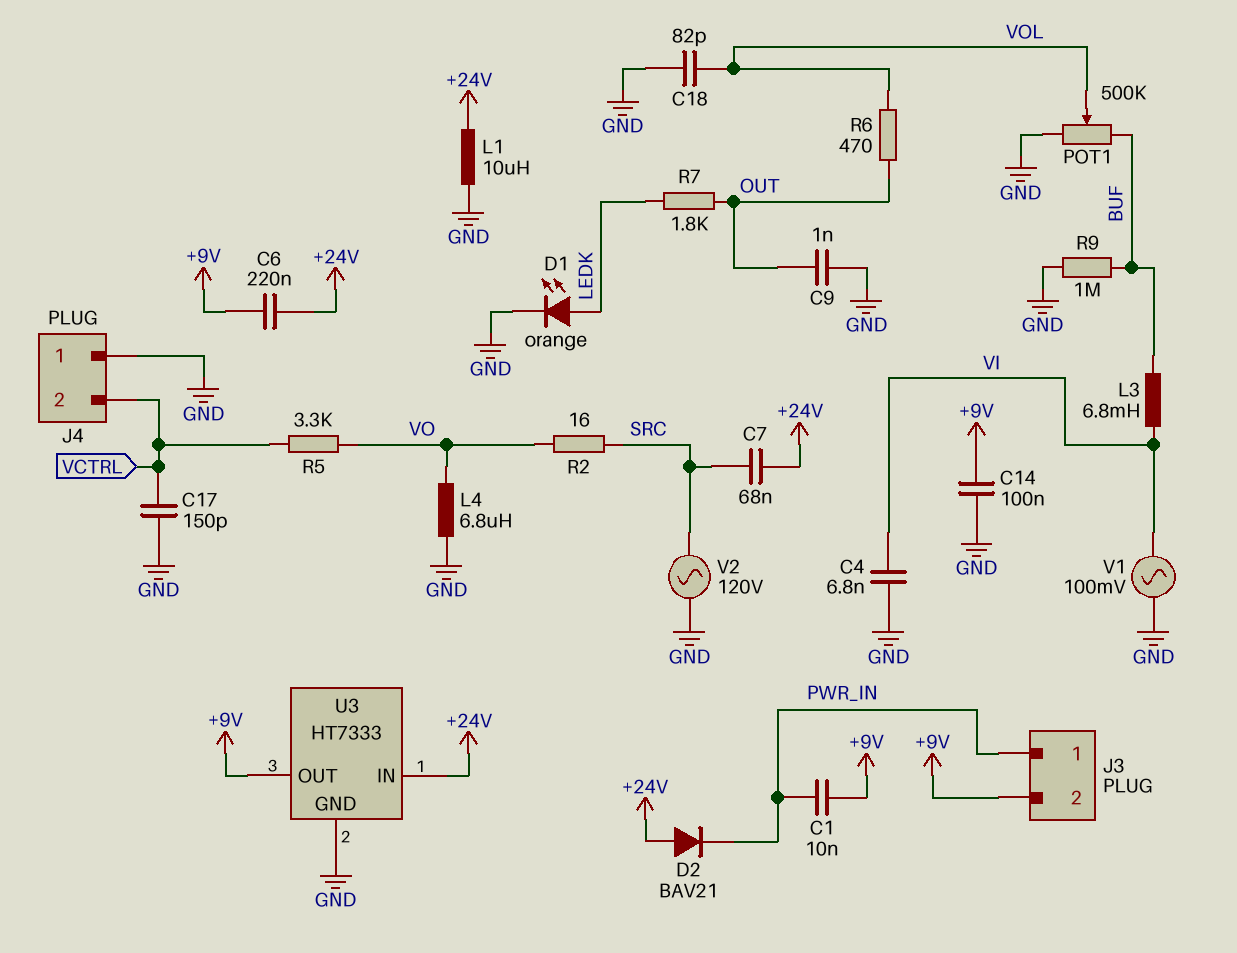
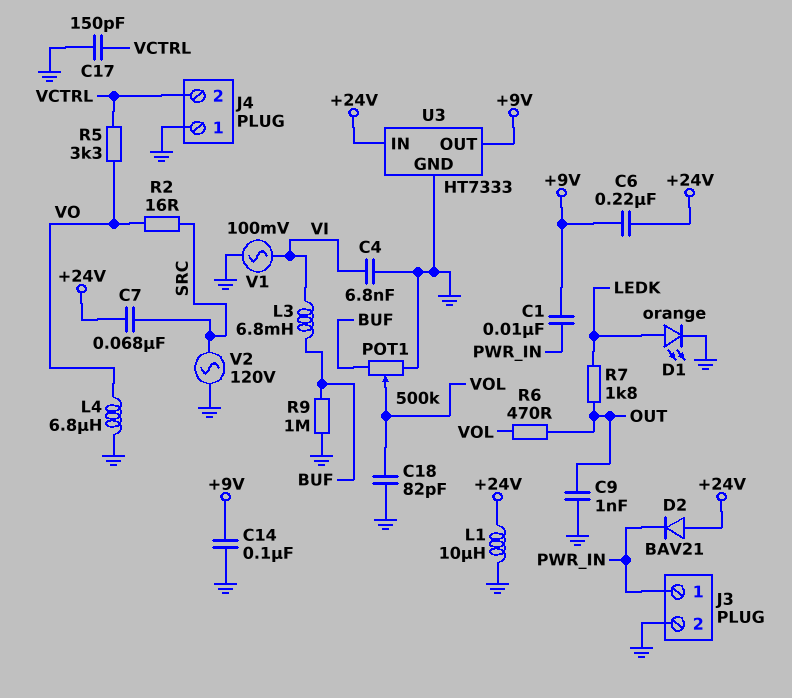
J3 pin 2: +9V -> GND

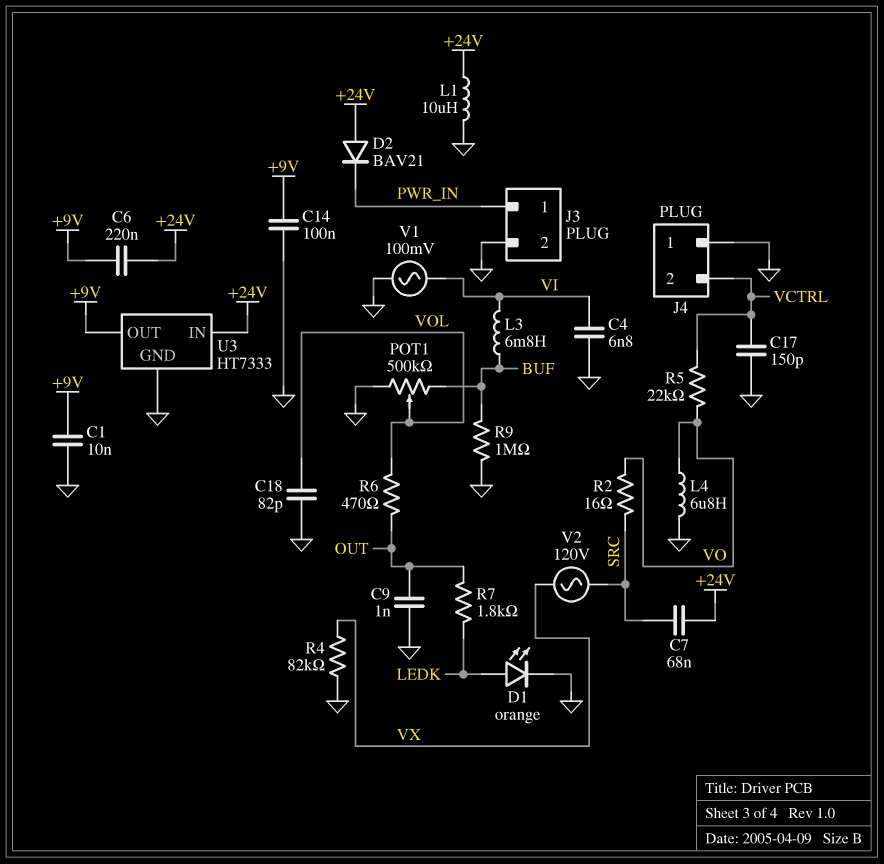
C1: 10nF (+9V, PWR_IN) -> 10nF (+9V, GND)
R4: none -> 82k (GND, VX)
R5: 3.3k (VCTRL, VO) -> 22k (VCTRL, VO)
V2: AC 120V (GND, SRC) -> AC 120V (SRC, VX)

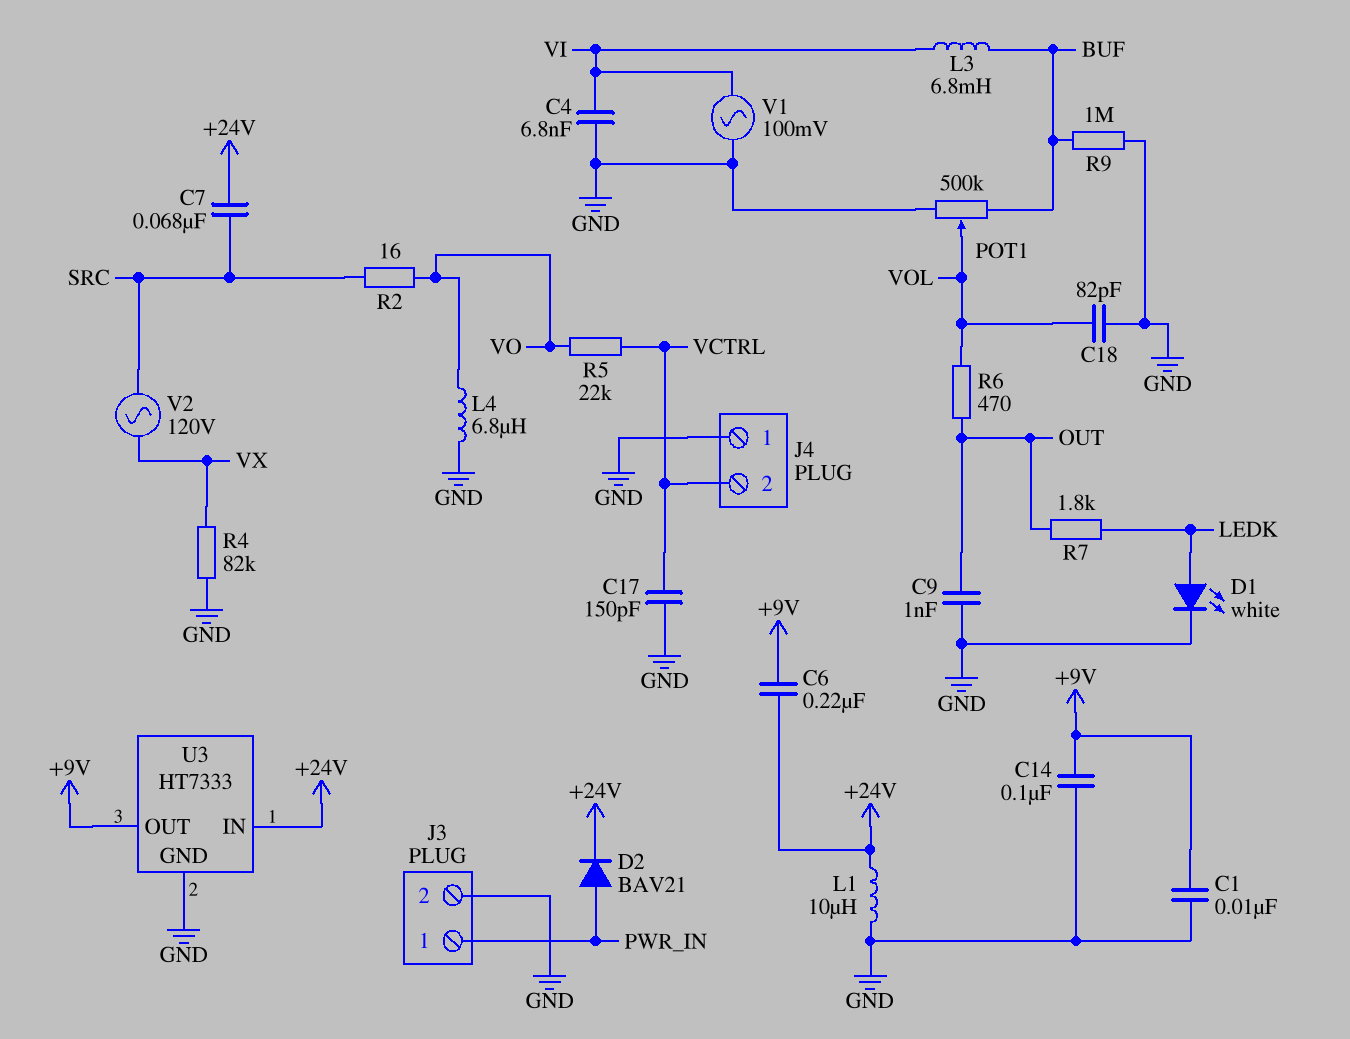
D1: LED orange (A LEDK, K GND) -> LED white (A LEDK, K GND)
D2: diode BAV21 (A +24V, K PWR_IN) -> diode BAV21 (A PWR_IN, K +24V)

